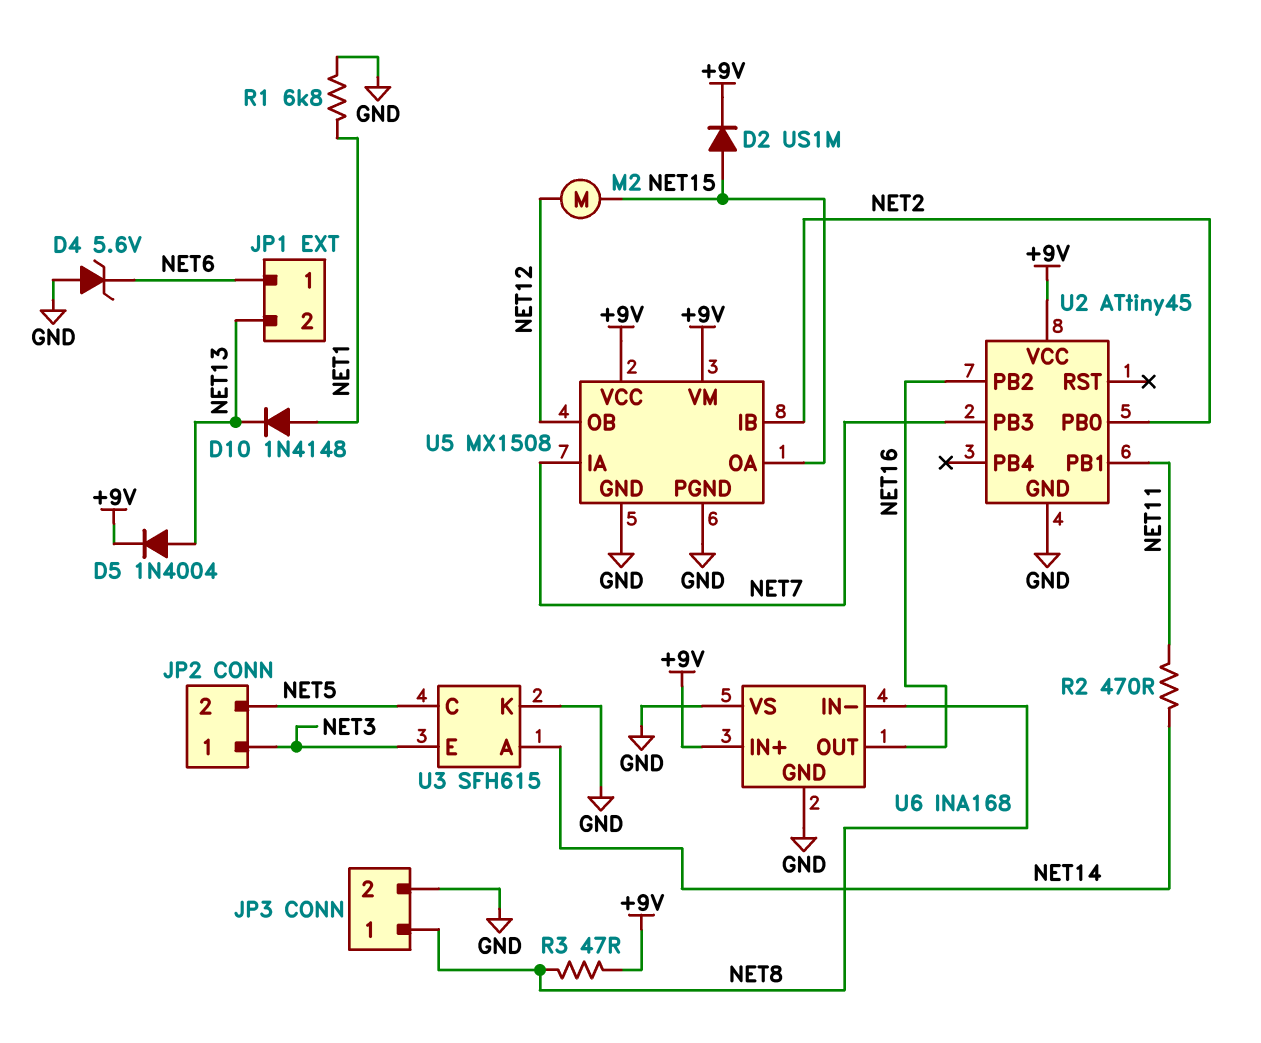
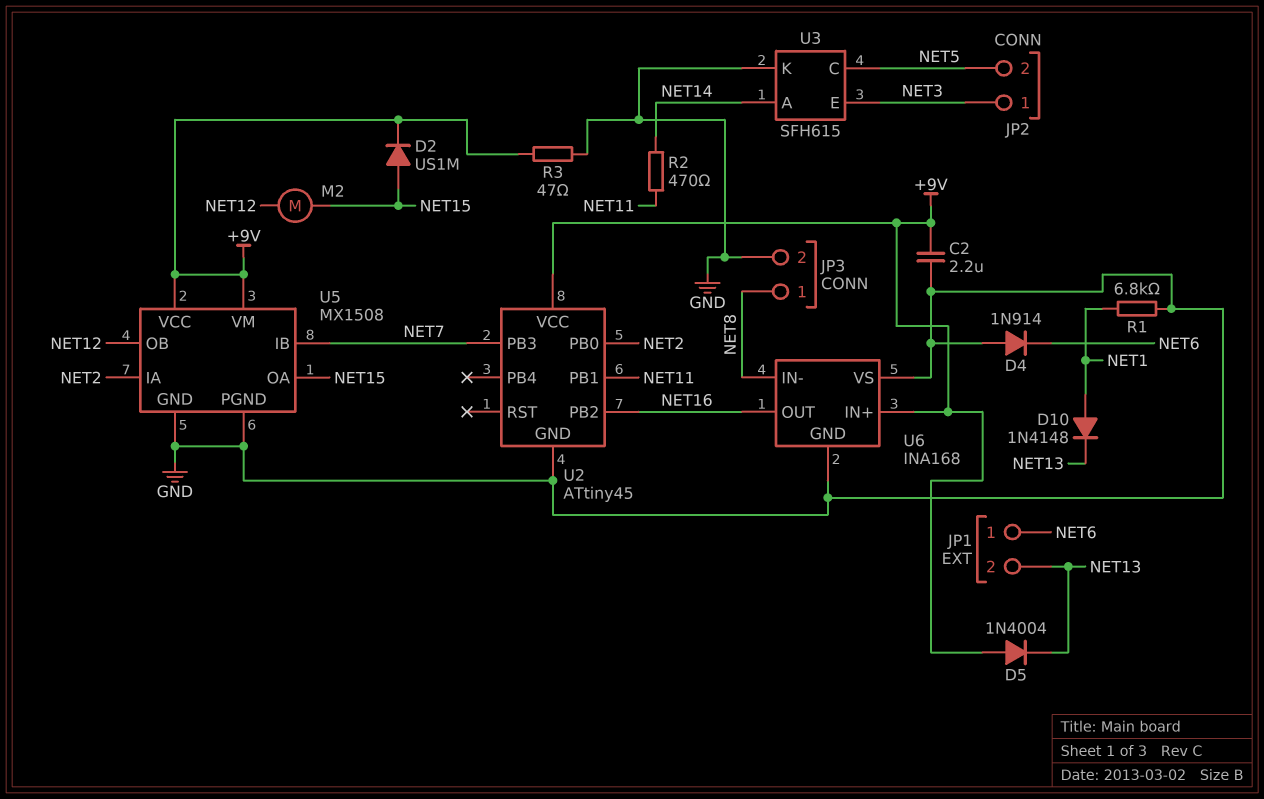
C2: none -> 2.2uF (+9V, GND)
D4: zener 5.6V (A GND, K NET6) -> diode 1N914 (A GND, K NET6)
D5: diode 1N4004 (A NET13, K +9V) -> diode 1N4004 (A +9V, K NET13)
R3: 47 (+9V, NET8) -> 47 (+9V, GND)
U5 pin IA: NET7 -> NET2
U5 pin IB: NET2 -> NET7

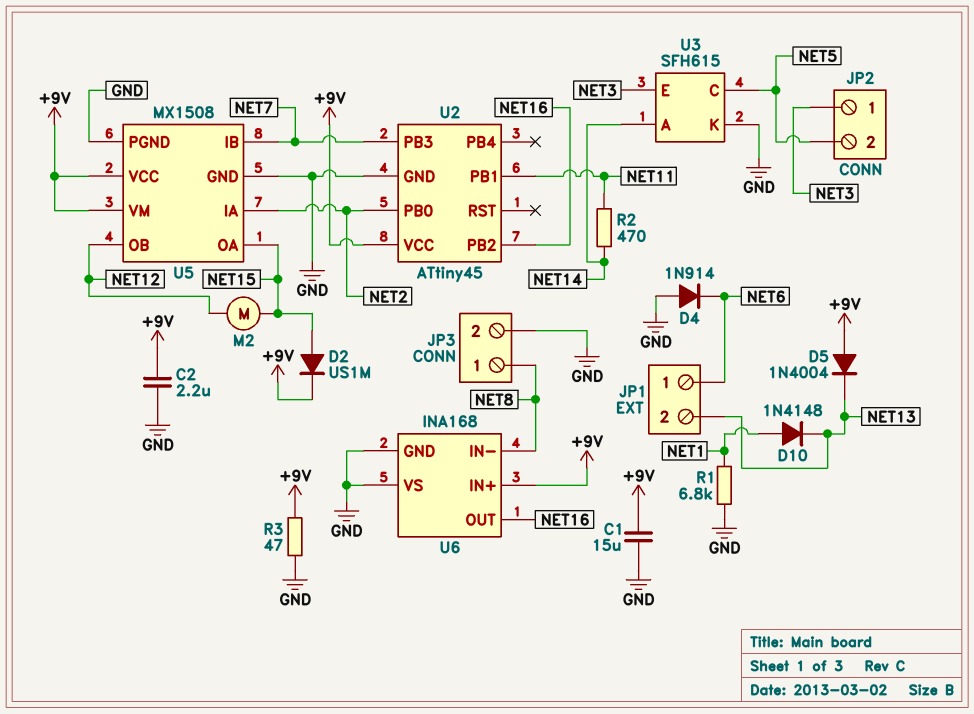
C1: none -> 15uF (+9V, GND)

